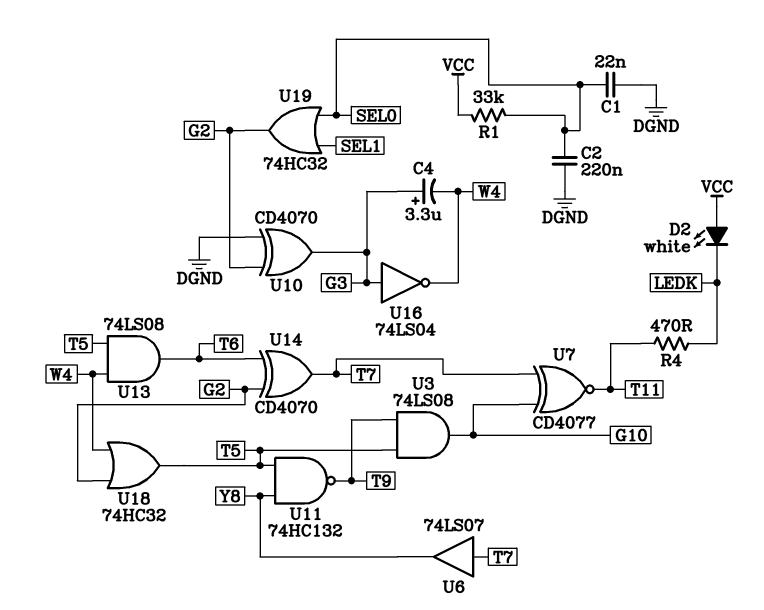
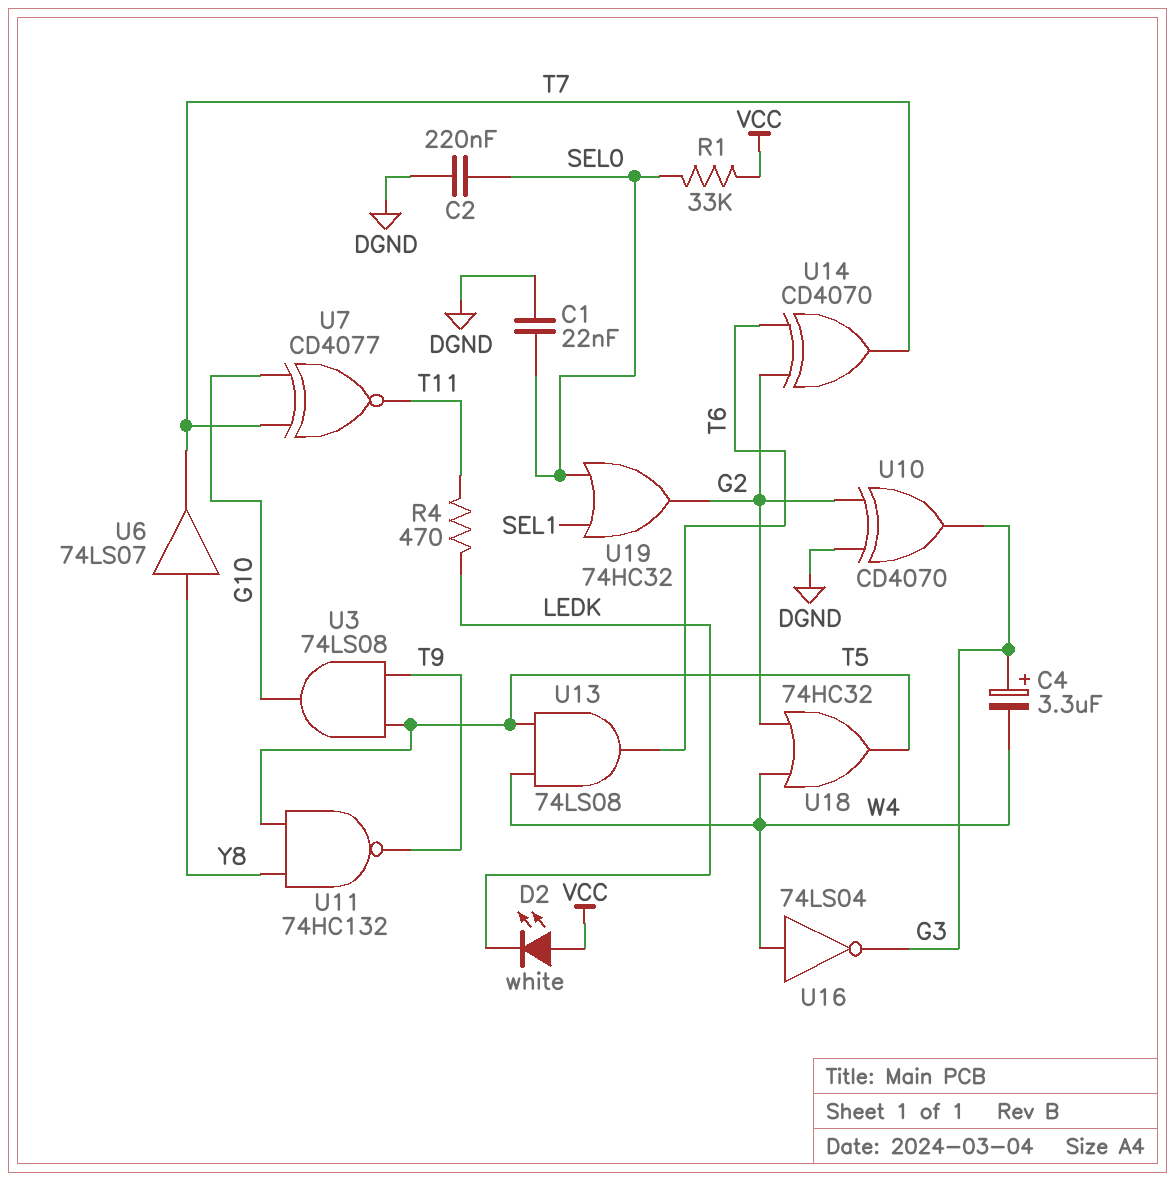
U6: buffer 74LS07 (in T7, out Y8) -> buffer 74LS07 (in Y8, out T7)
U16: NOT 74LS04 (in G3, out W4) -> NOT 74LS04 (in W4, out G3)

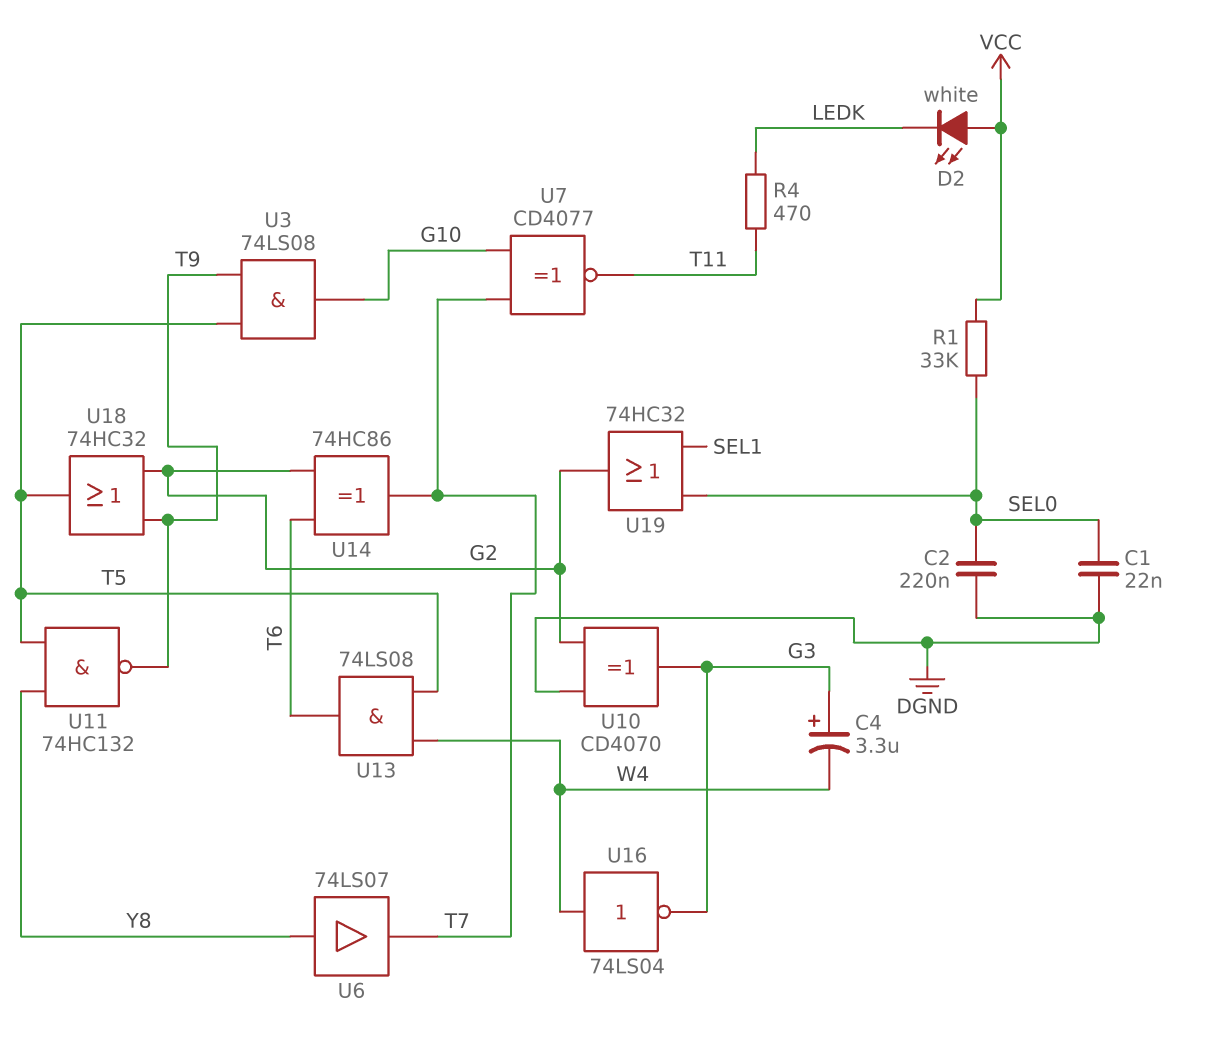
U14: XOR CD4070 (in G2, in T6, out T7) -> XOR 74HC86 (in G2, in T6, out T7)
U18: OR 74HC32 (in G2, in W4, out T5) -> OR 74HC32 (in G2, in T9, out T5)

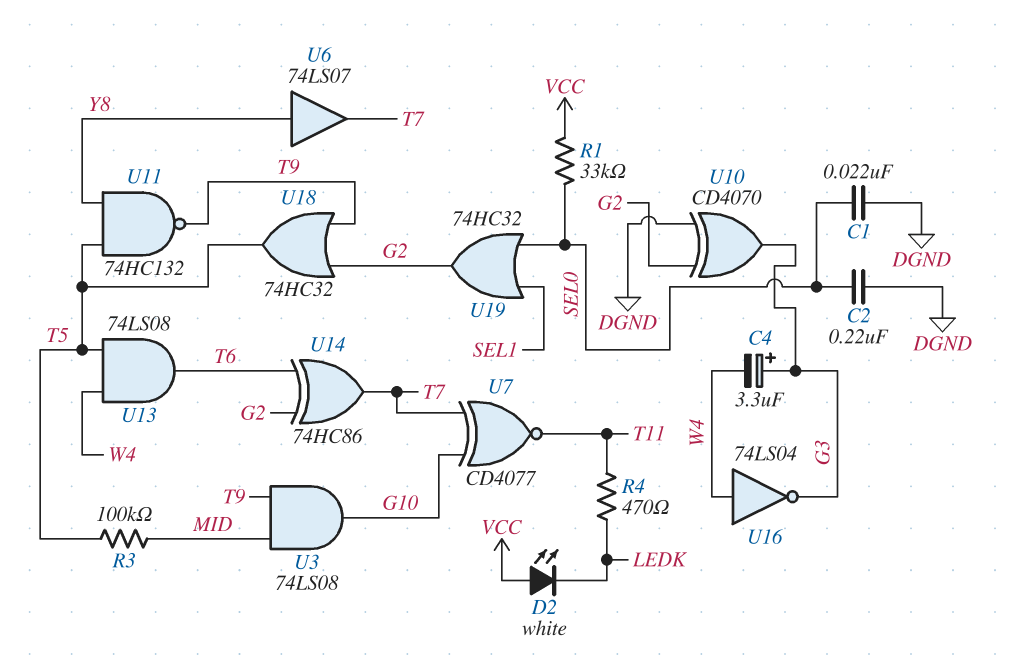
R3: none -> 100k (MID, T5)
U3: AND 74LS08 (in T5, in T9, out G10) -> AND 74LS08 (in MID, in T9, out G10)

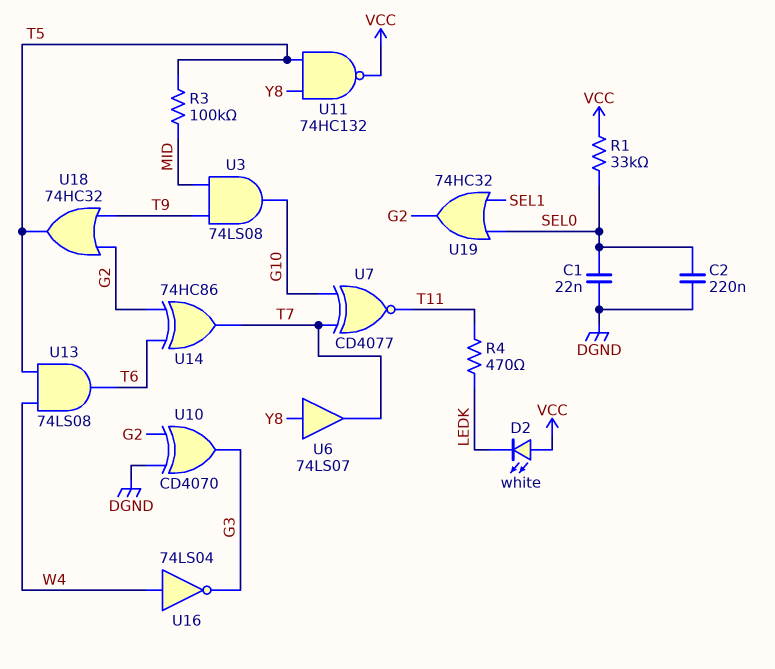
C4: 3.3uF (plus G3, minus W4) -> none
U11: NAND 74HC132 (in T5, in Y8, out T9) -> NAND 74HC132 (in T5, in Y8, out VCC)

